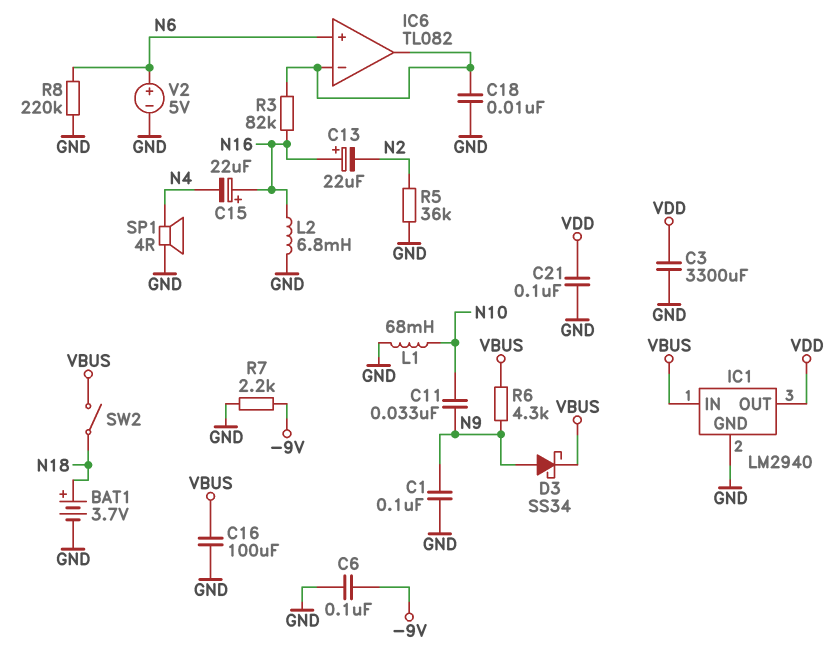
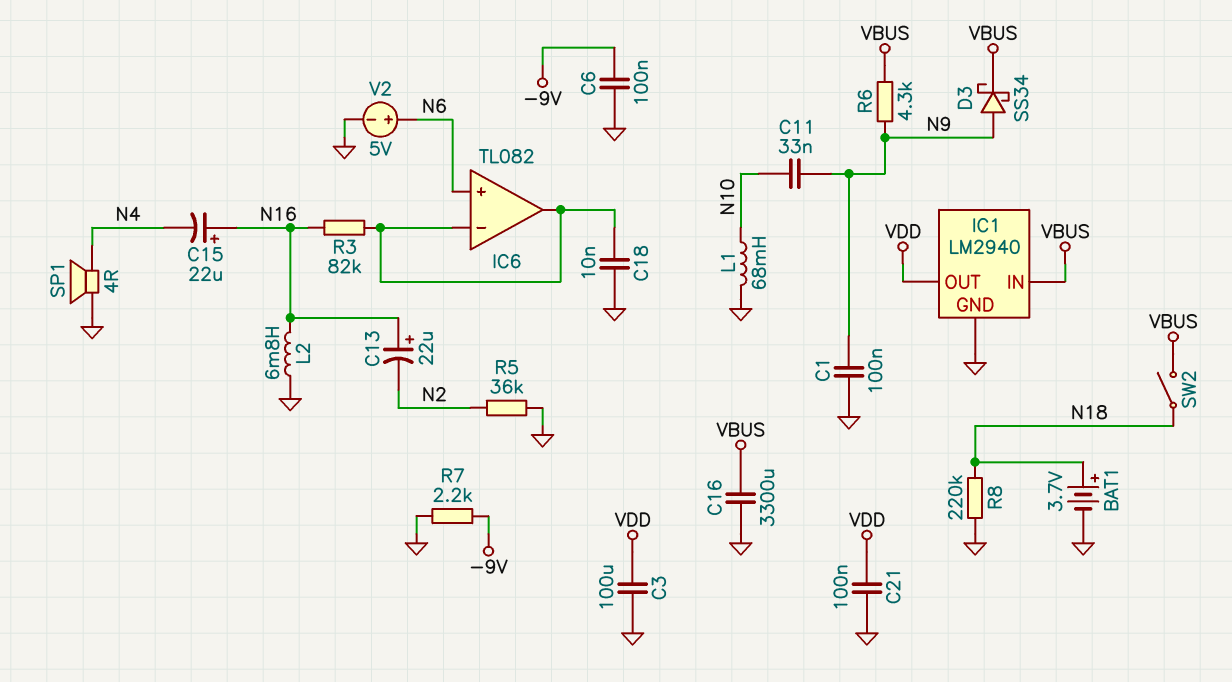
C3: 3300uF (GND, VDD) -> 100uF (GND, VDD)
C16: 100uF (GND, VBUS) -> 3300uF (GND, VBUS)
R8: 220k (GND, N6) -> 220k (GND, N18)

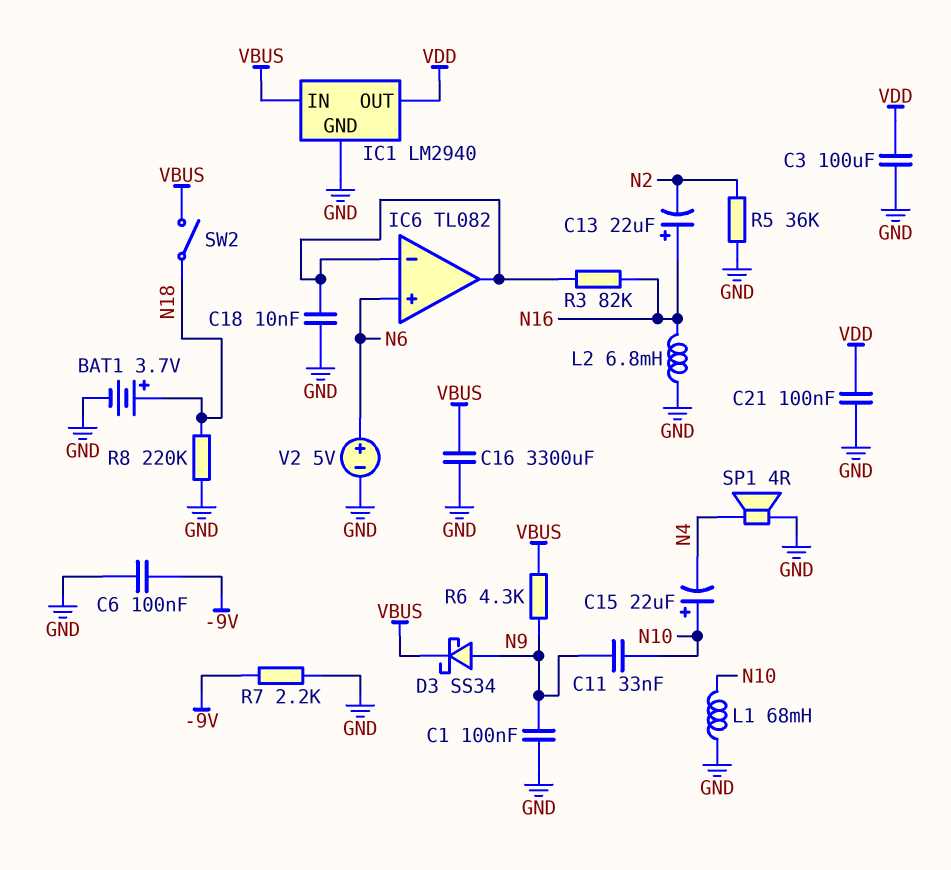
C15: 22uF (plus N16, minus N4) -> 22uF (plus N10, minus N4)

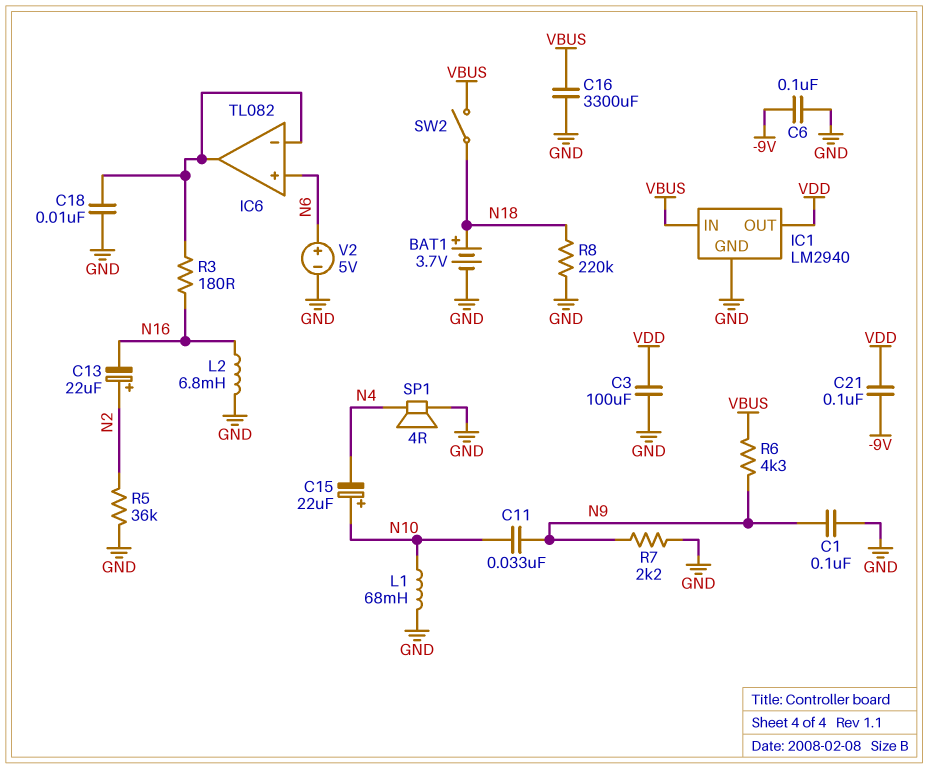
C13: 22uF (plus N16, minus N2) -> 22uF (plus N2, minus N16)
C21: 100nF (GND, VDD) -> 100nF (-9V, VDD)
D3: schottky SS34 (A N9, K VBUS) -> none
R3: 82k (IC6/in-, N16) -> 180 (IC6/in-, N16)
R7: 2.2k (-9V, GND) -> 2.2k (GND, N9)

